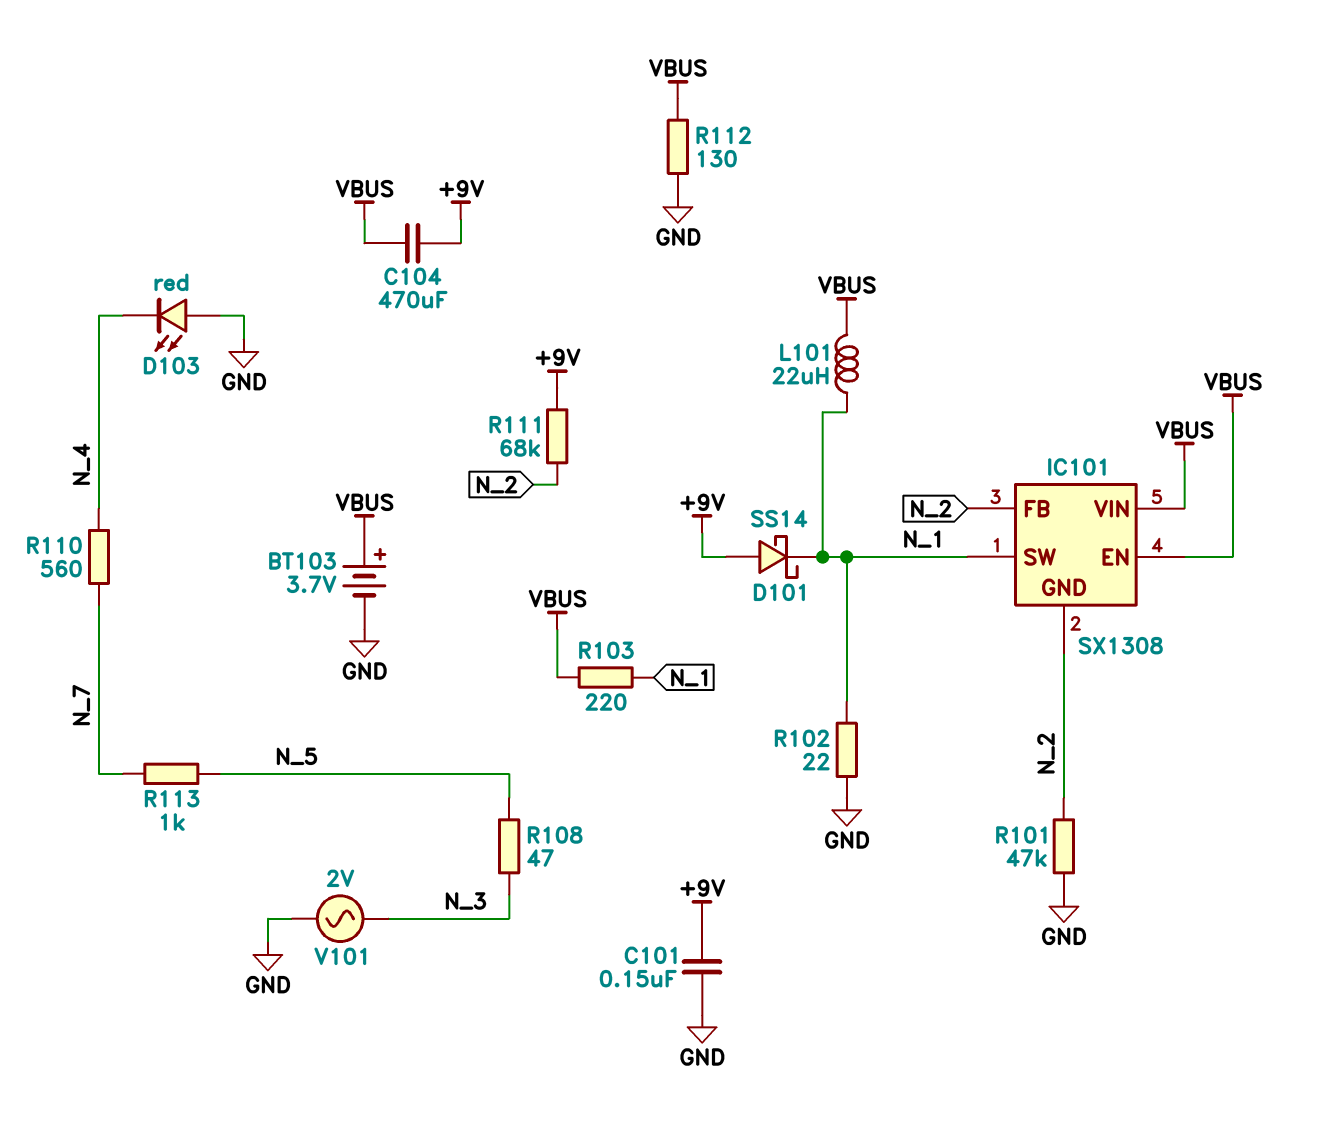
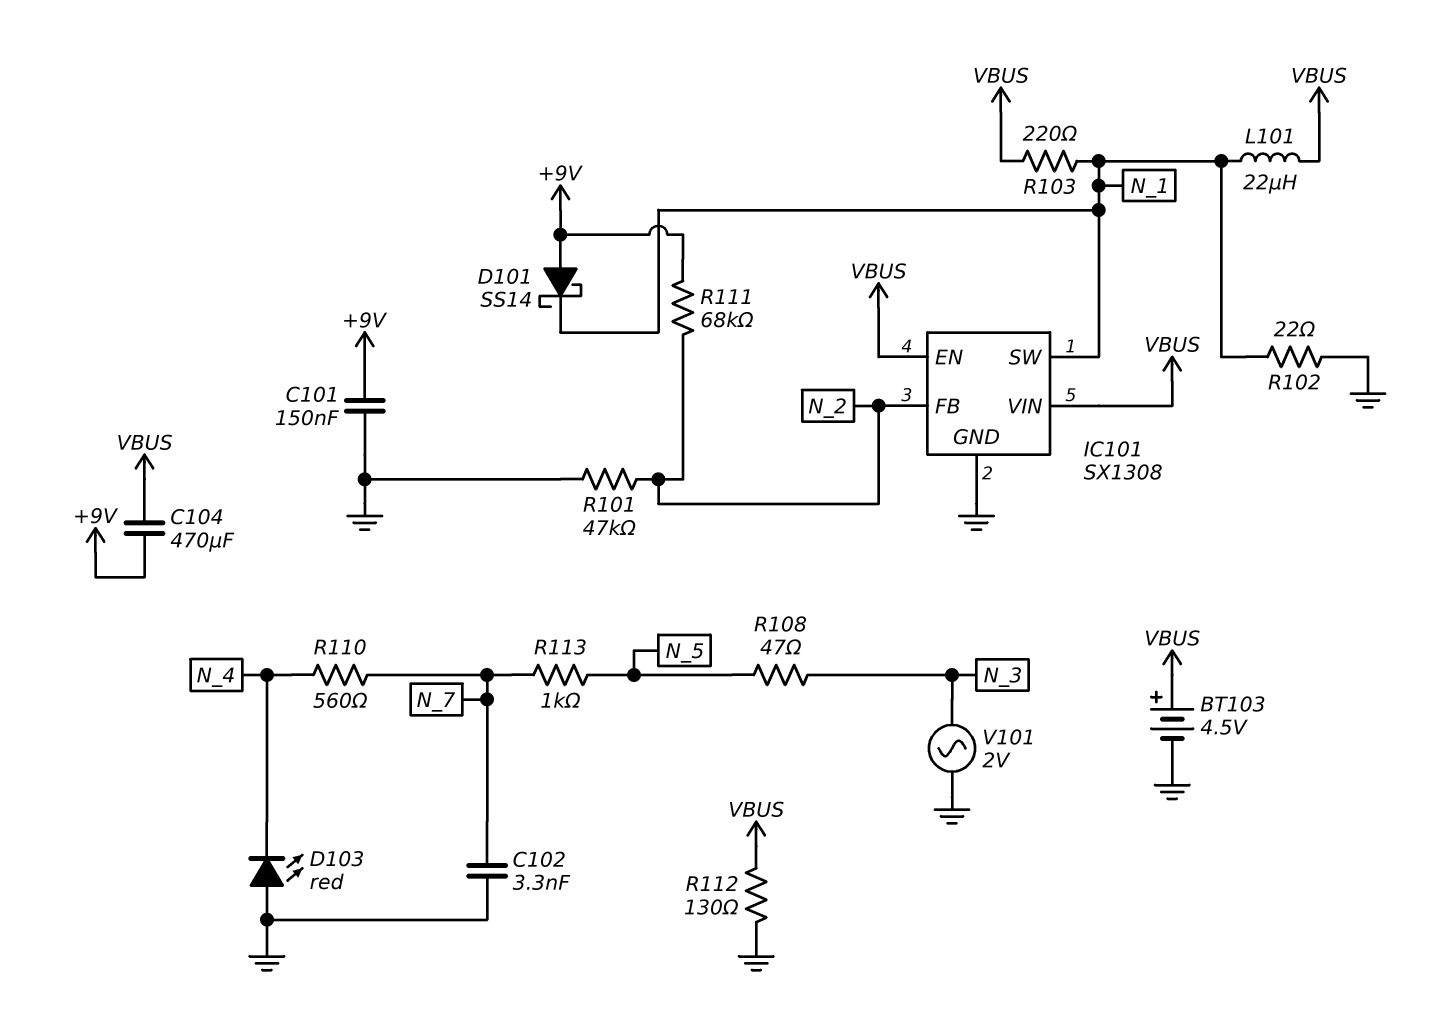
BT103: 3.7V (plus VBUS, minus GND) -> 4.5V (plus VBUS, minus GND)
C102: none -> 3.3nF (GND, N_7)
IC101 pin GND: N_2 -> GND

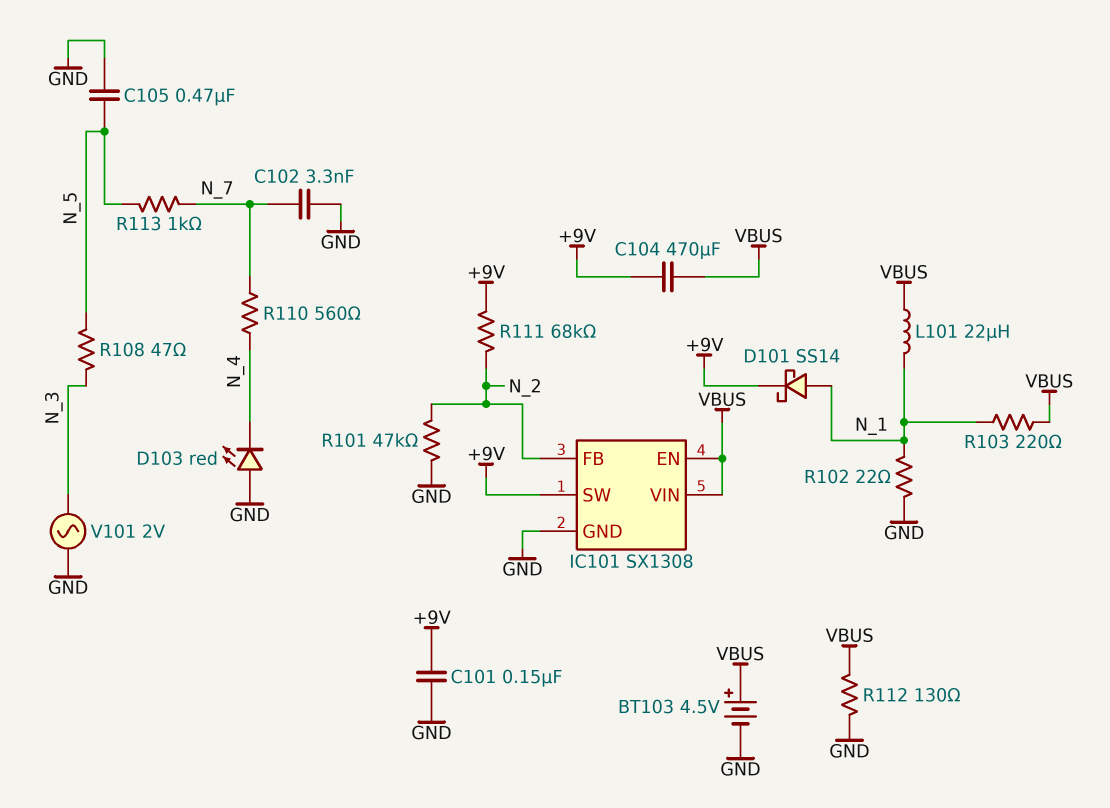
C105: none -> 470nF (GND, N_5)
D101: schottky SS14 (A +9V, K N_1) -> schottky SS14 (A N_1, K +9V)
IC101 pin SW: N_1 -> +9V

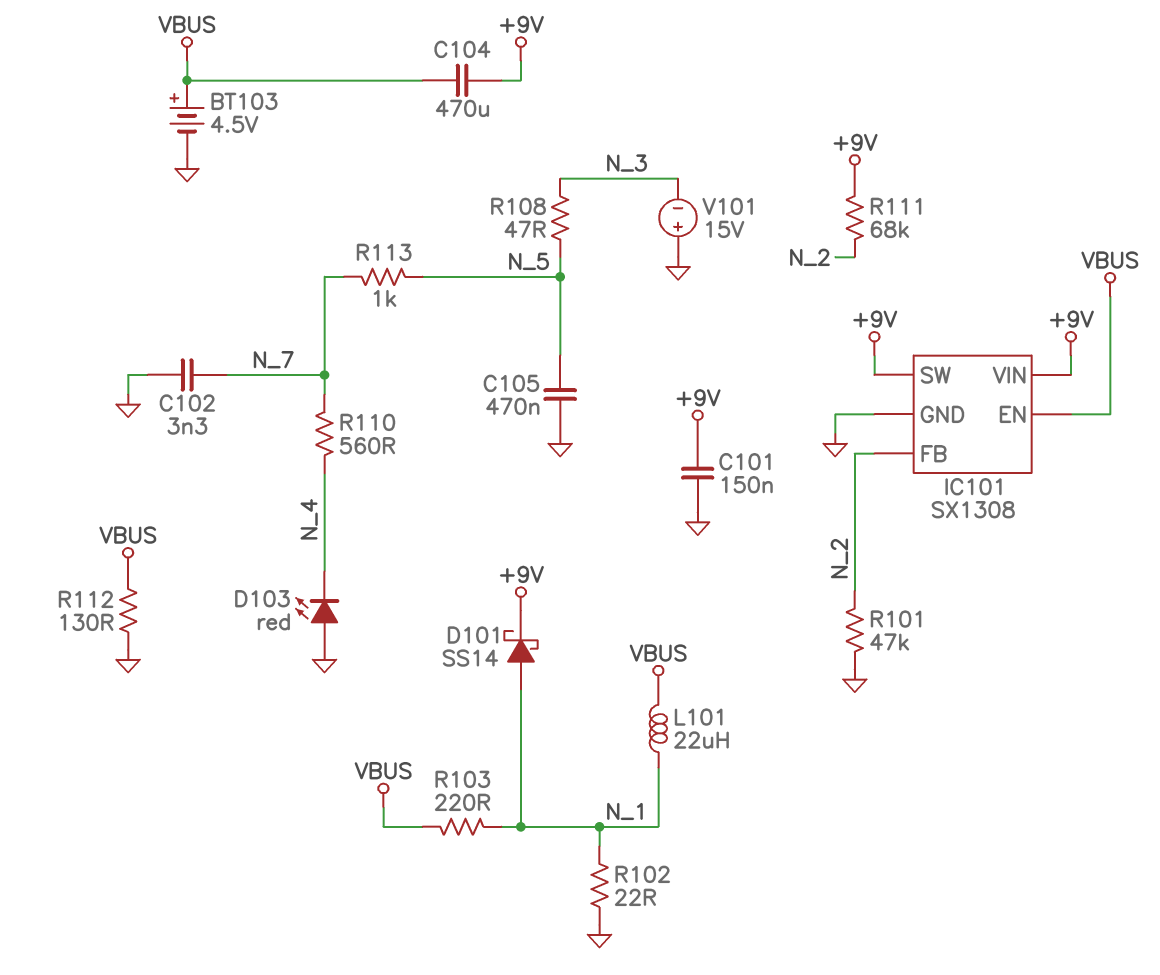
IC101 pin VIN: VBUS -> +9V
V101: AC 2V (GND, N_3) -> 15V (plus GND, minus N_3)

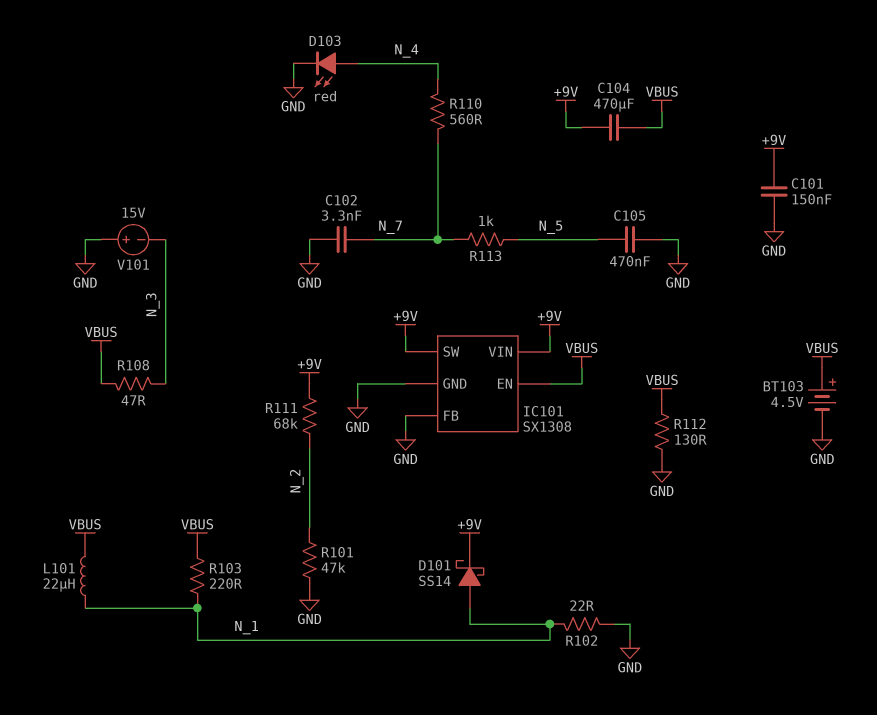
D103: LED red (A GND, K N_4) -> LED red (A N_4, K GND)
IC101 pin FB: N_2 -> GND
R108: 47 (N_3, N_5) -> 47 (N_3, VBUS)

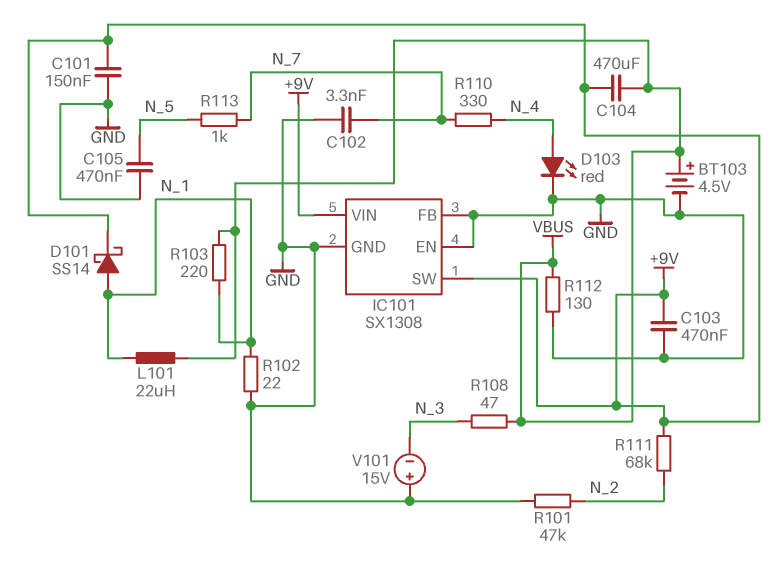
C103: none -> 470nF (+9V, GND)
IC101 pin EN: VBUS -> GND
R110: 560 (N_4, N_7) -> 330 (N_4, N_7)

